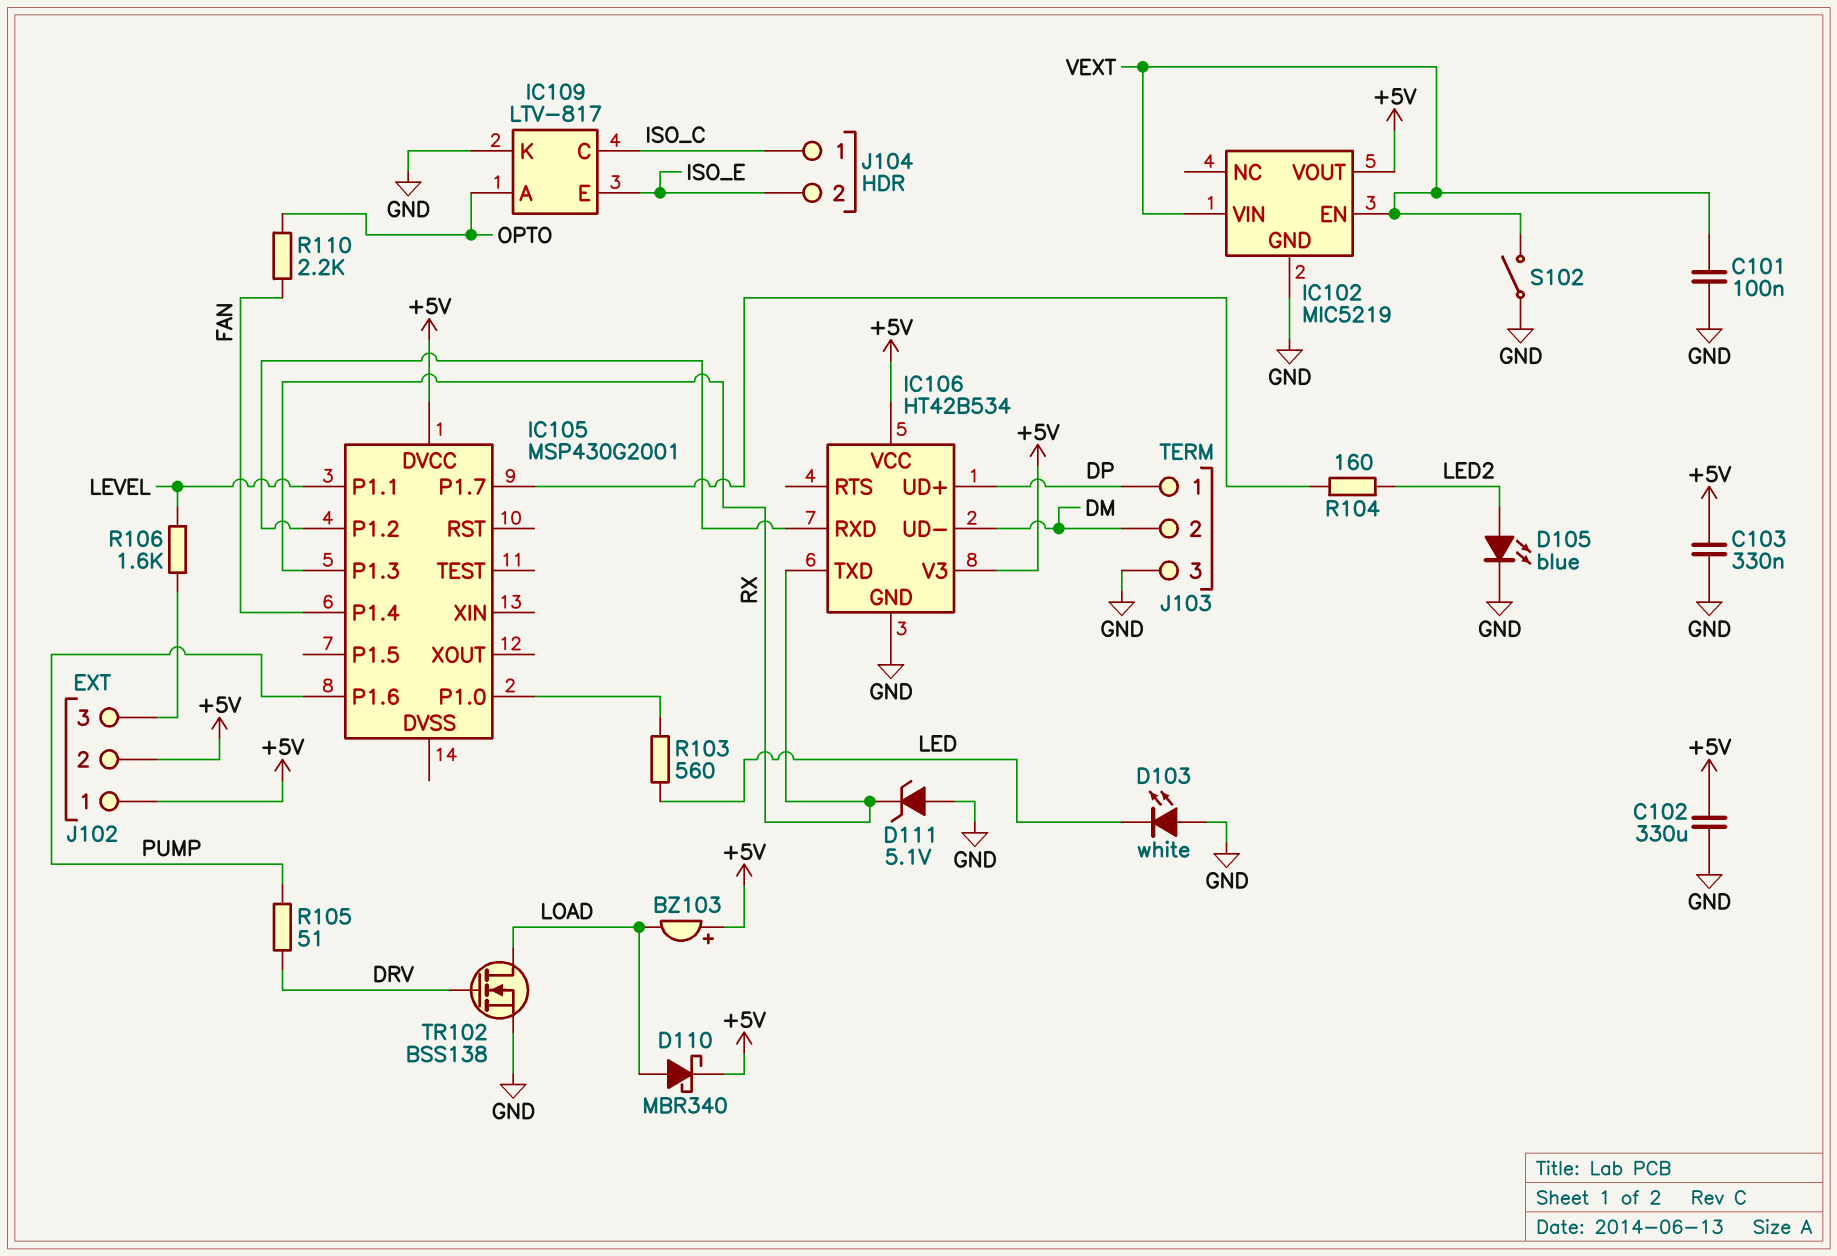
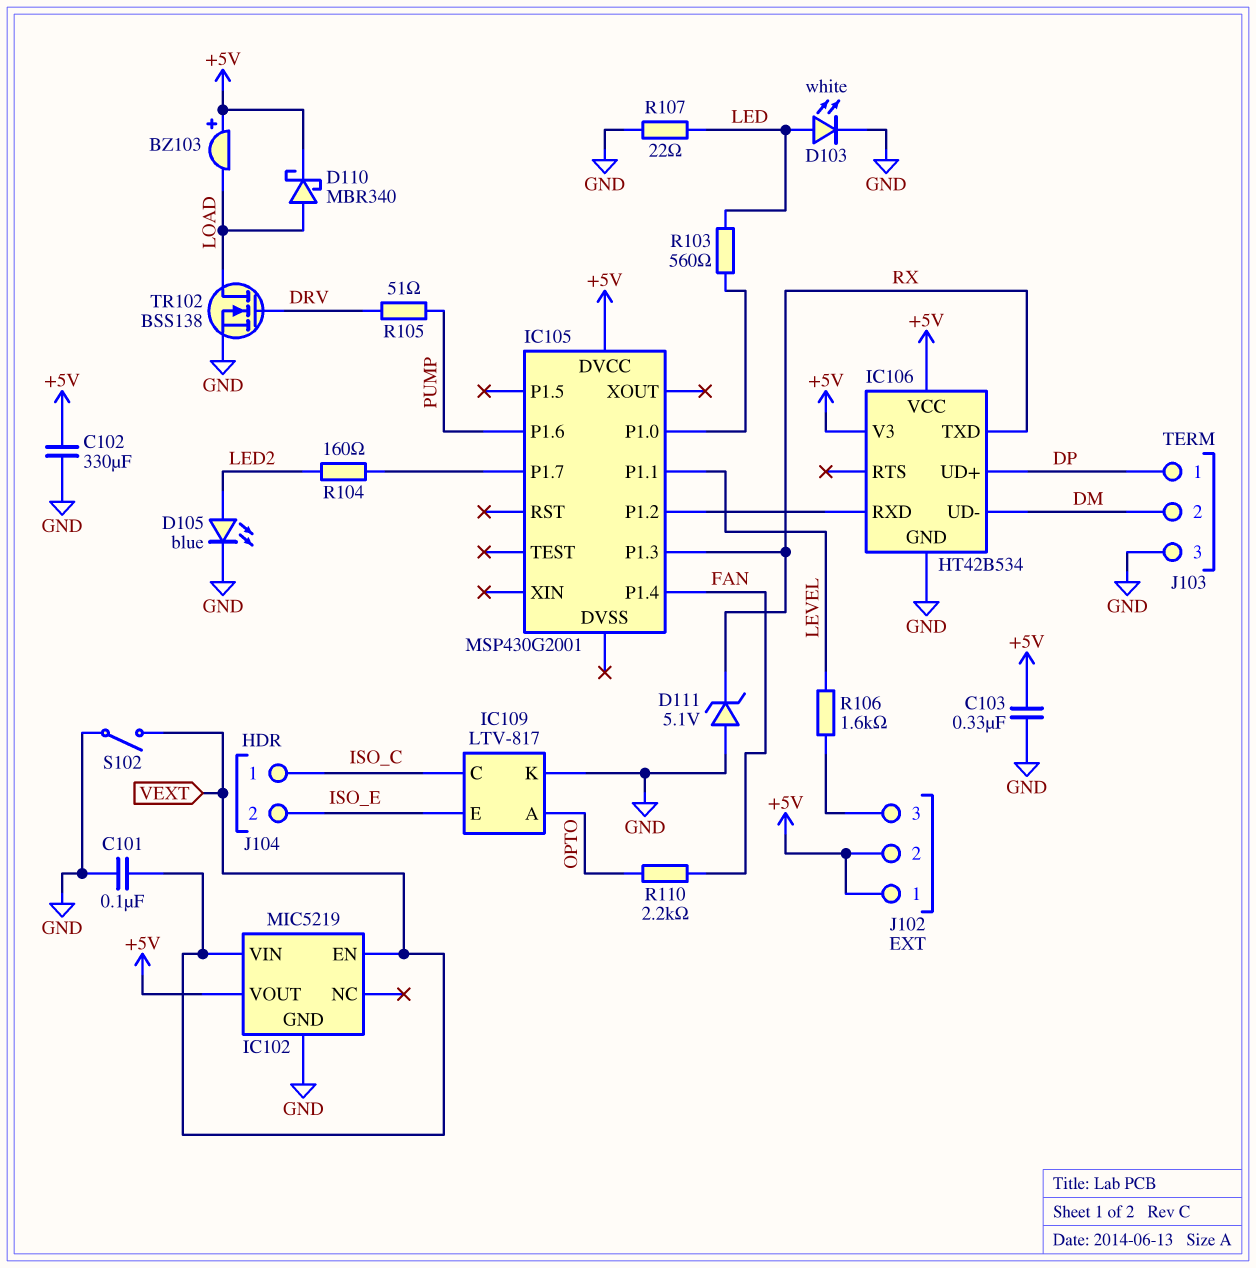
D103: LED white (A GND, K LED) -> LED white (A LED, K GND)
R107: none -> 22 (GND, LED)

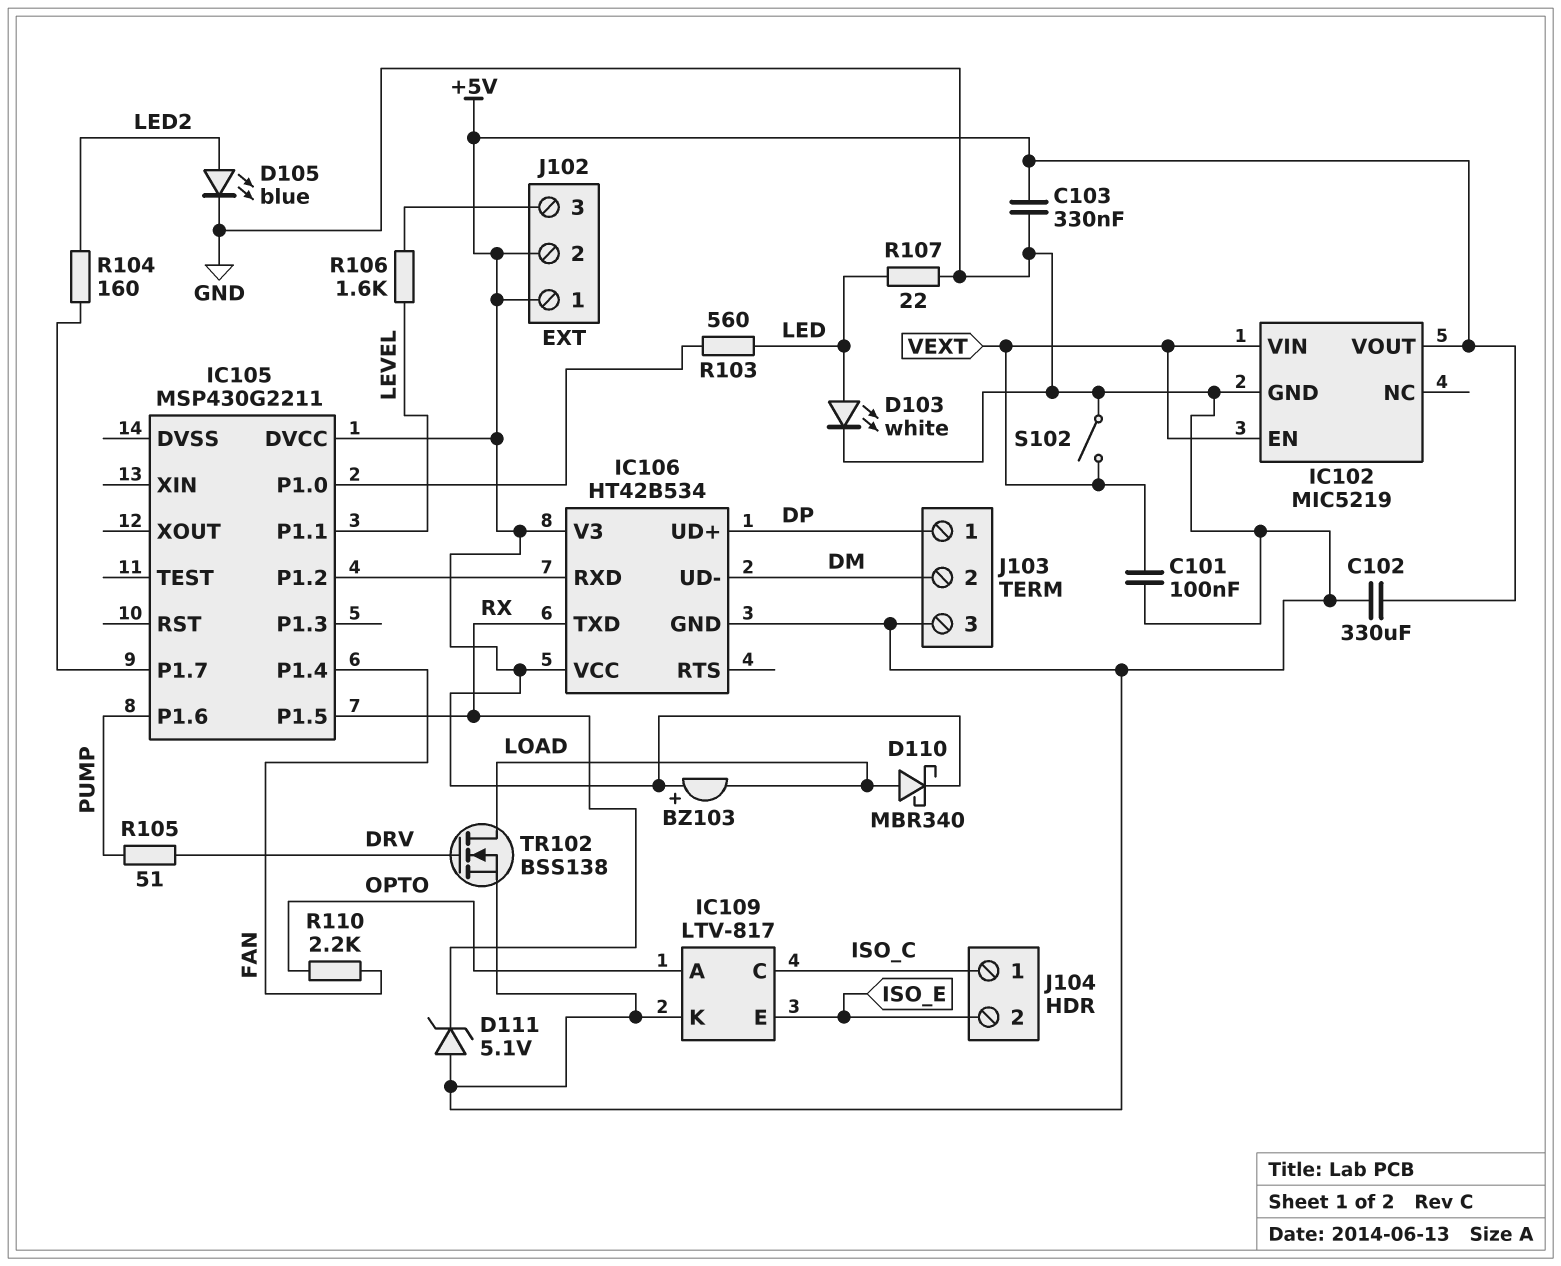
IC105: MSP430G2001 -> MSP430G2211
IC105 pin P1.3: RX -> none
IC105 pin P1.5: none -> RX

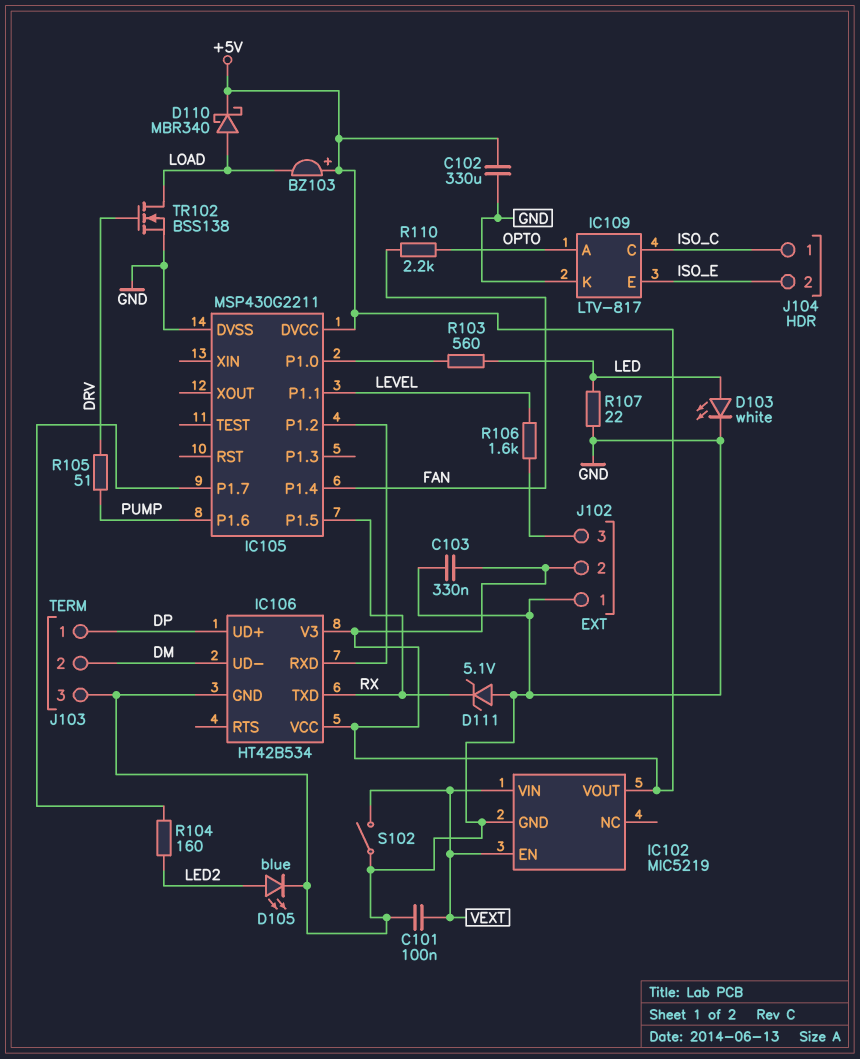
IC105 pin DVSS: none -> GND
J102 pin 1: +5V -> GND

